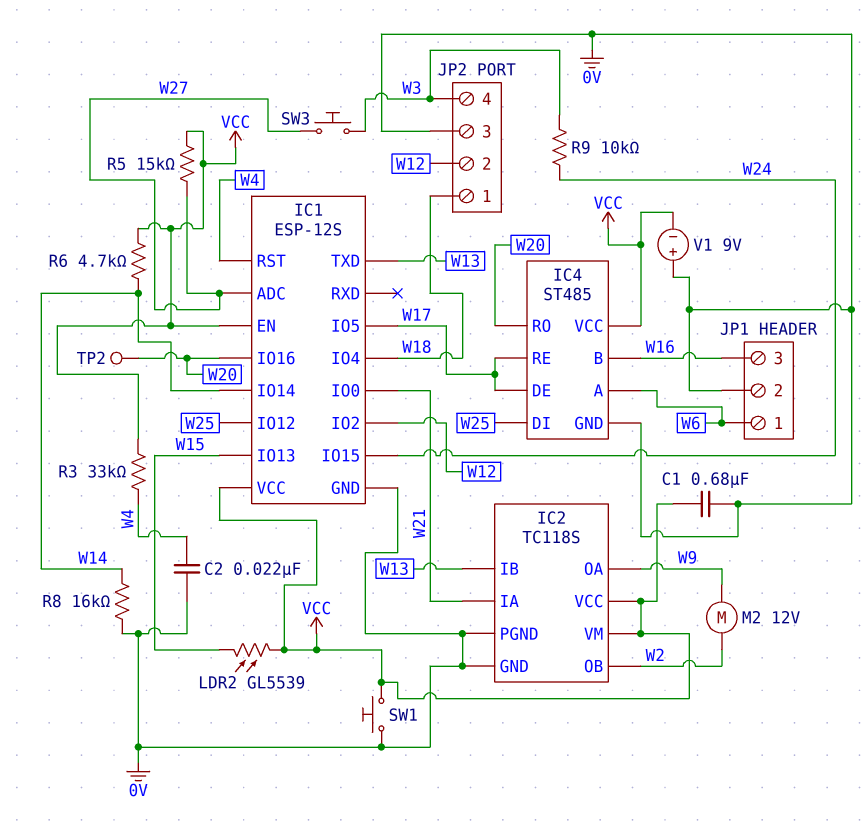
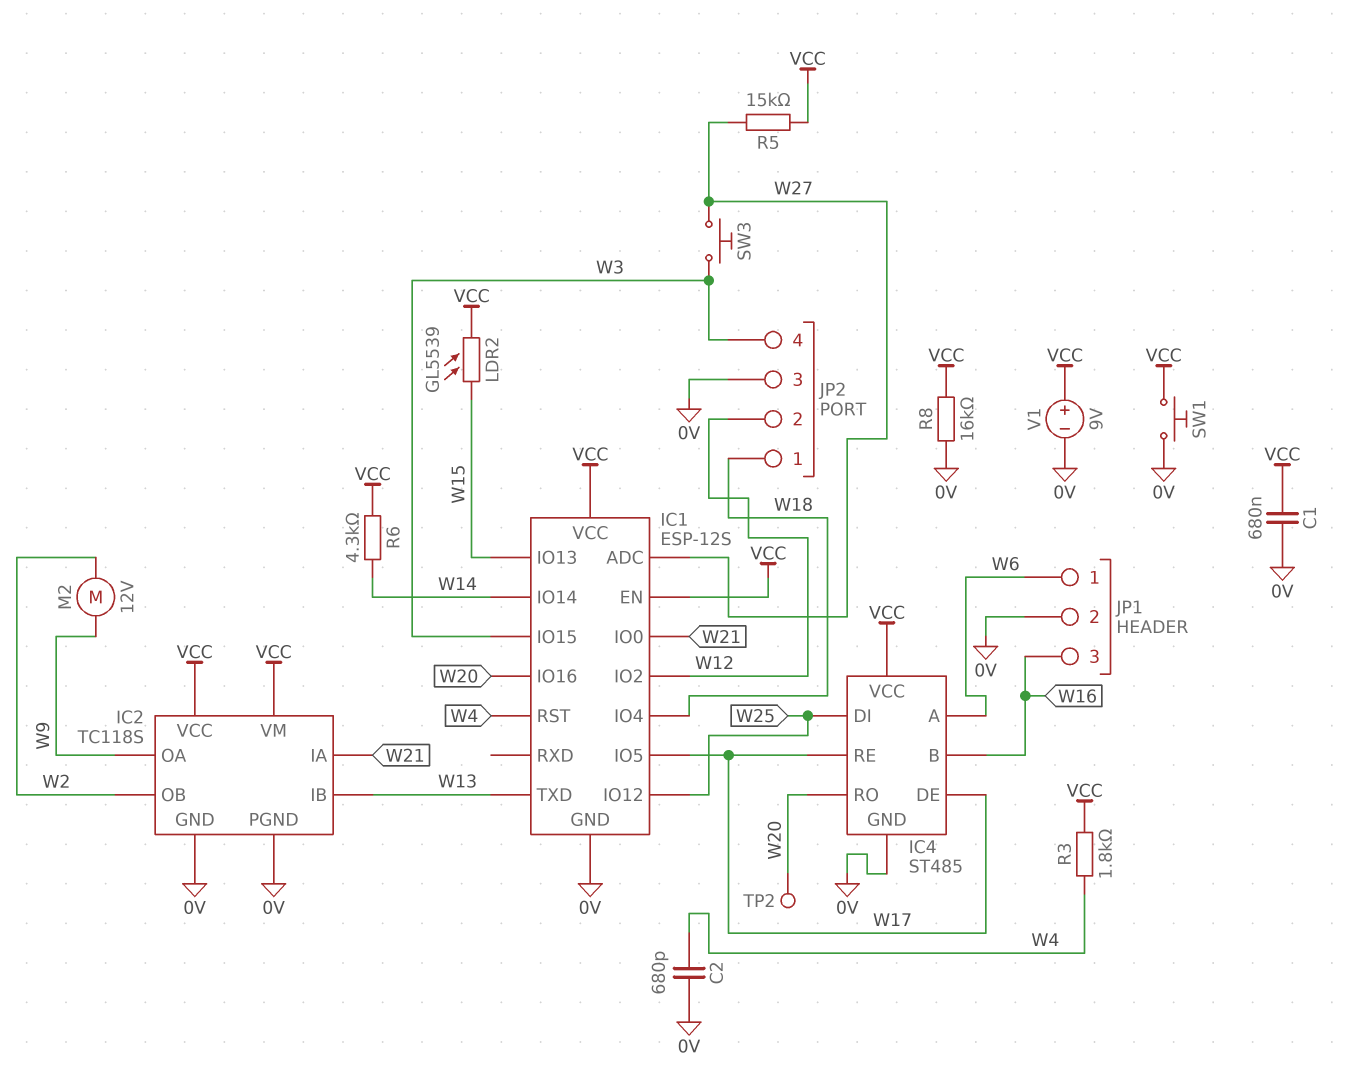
C2: 22nF (0V, W4) -> 680pF (0V, W4)
IC1 pin IO15: W24 -> W3
R3: 33k (VCC, W4) -> 1.8k (VCC, W4)
R6: 4.7k (VCC, W14) -> 4.3k (VCC, W14)
R8: 16k (0V, W14) -> 16k (0V, VCC)
R9: 10k (W3, W24) -> none
V1: 9V (plus 0V, minus VCC) -> 9V (plus VCC, minus 0V)

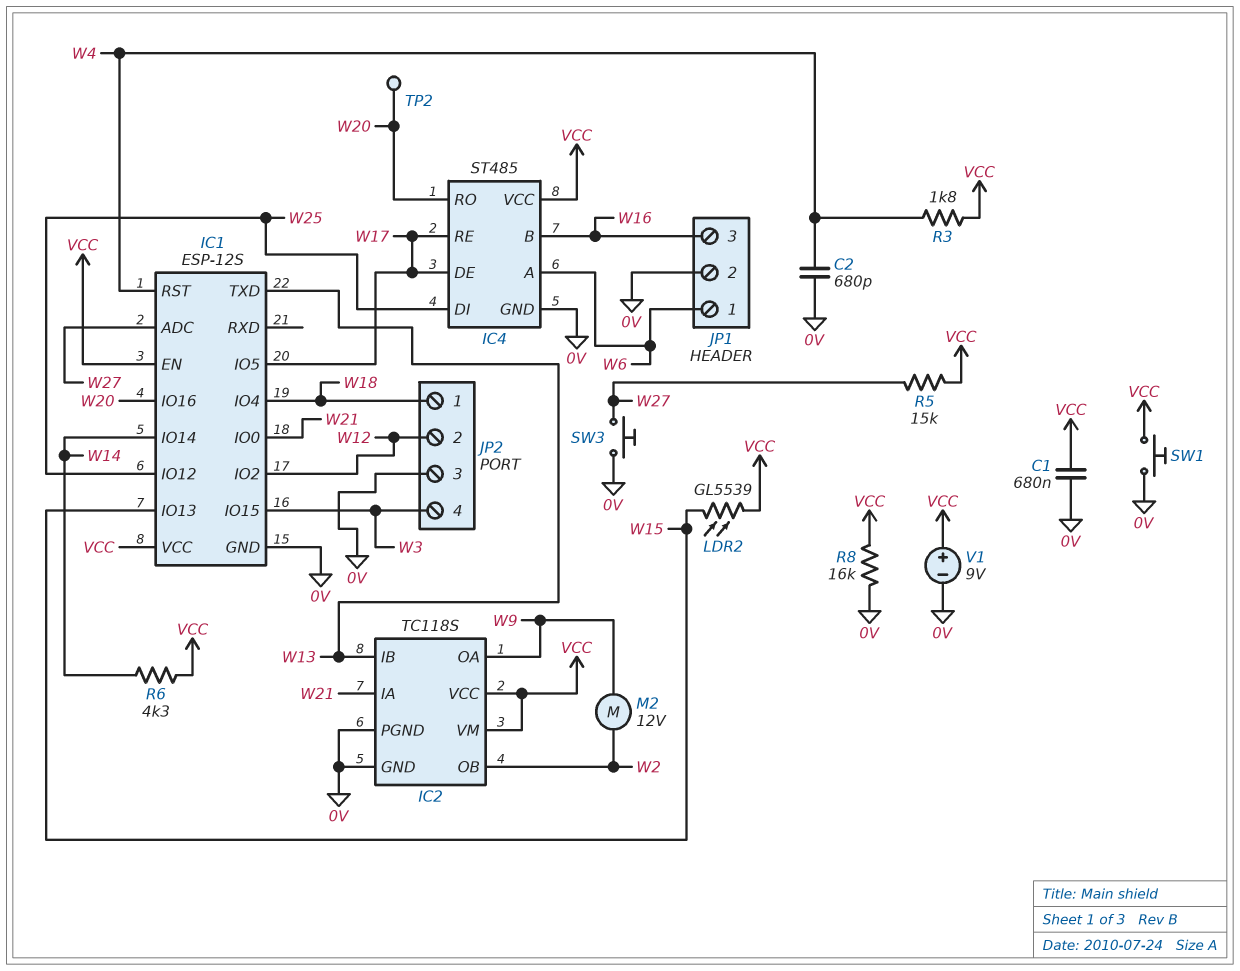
SW3: button (W3, W27) -> button (0V, W27)

